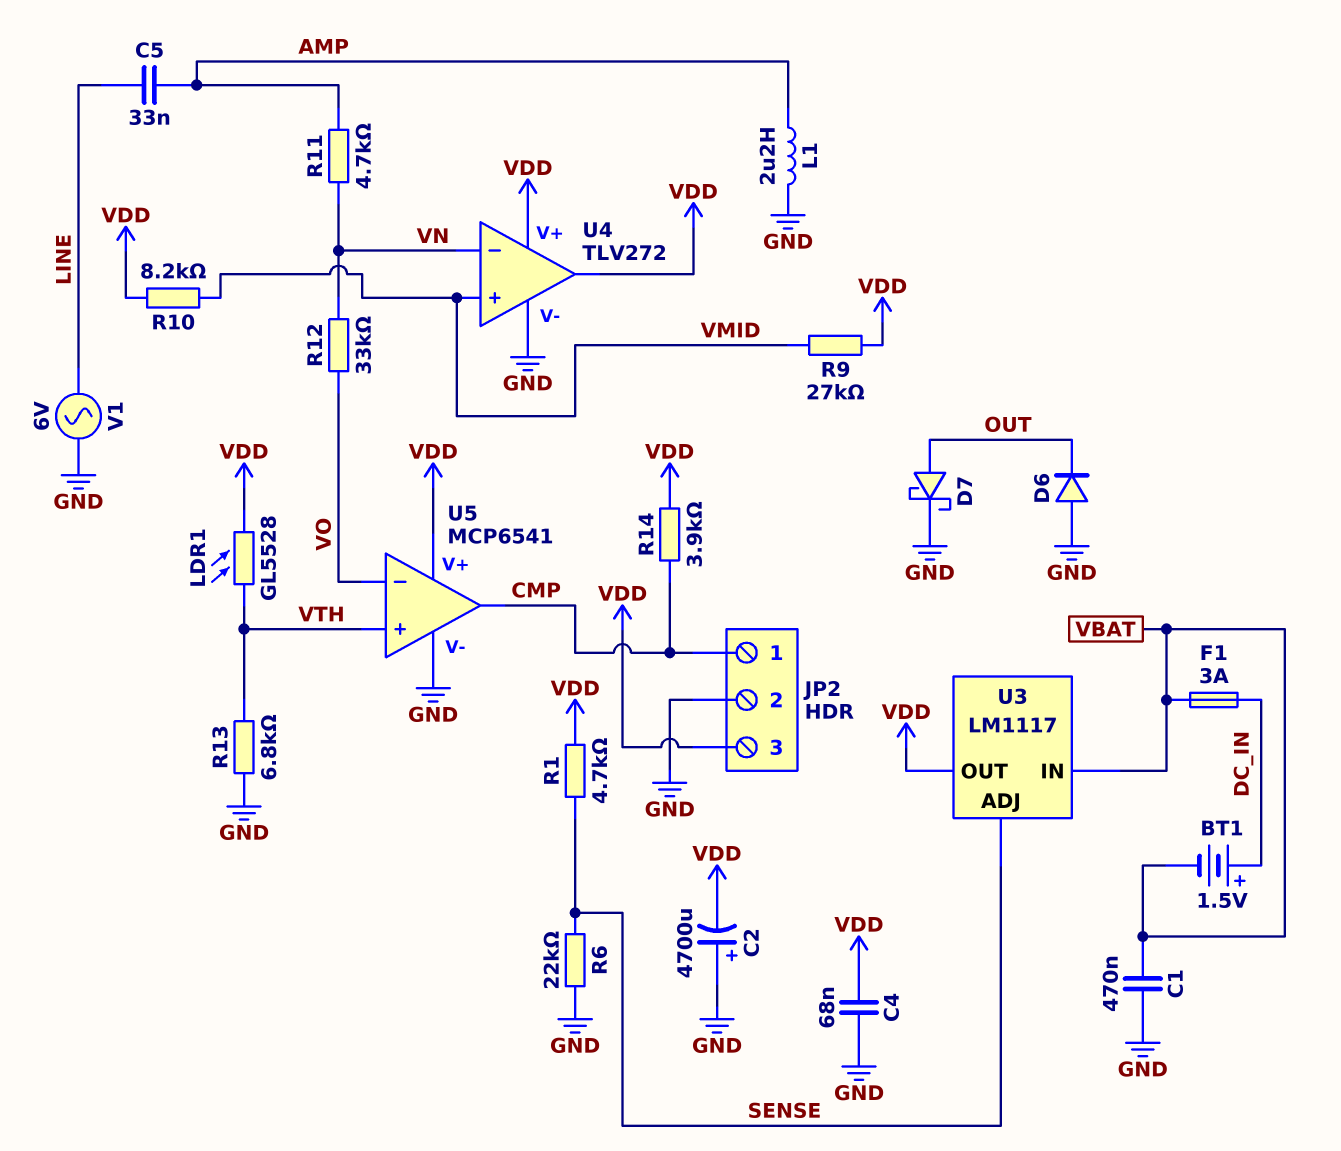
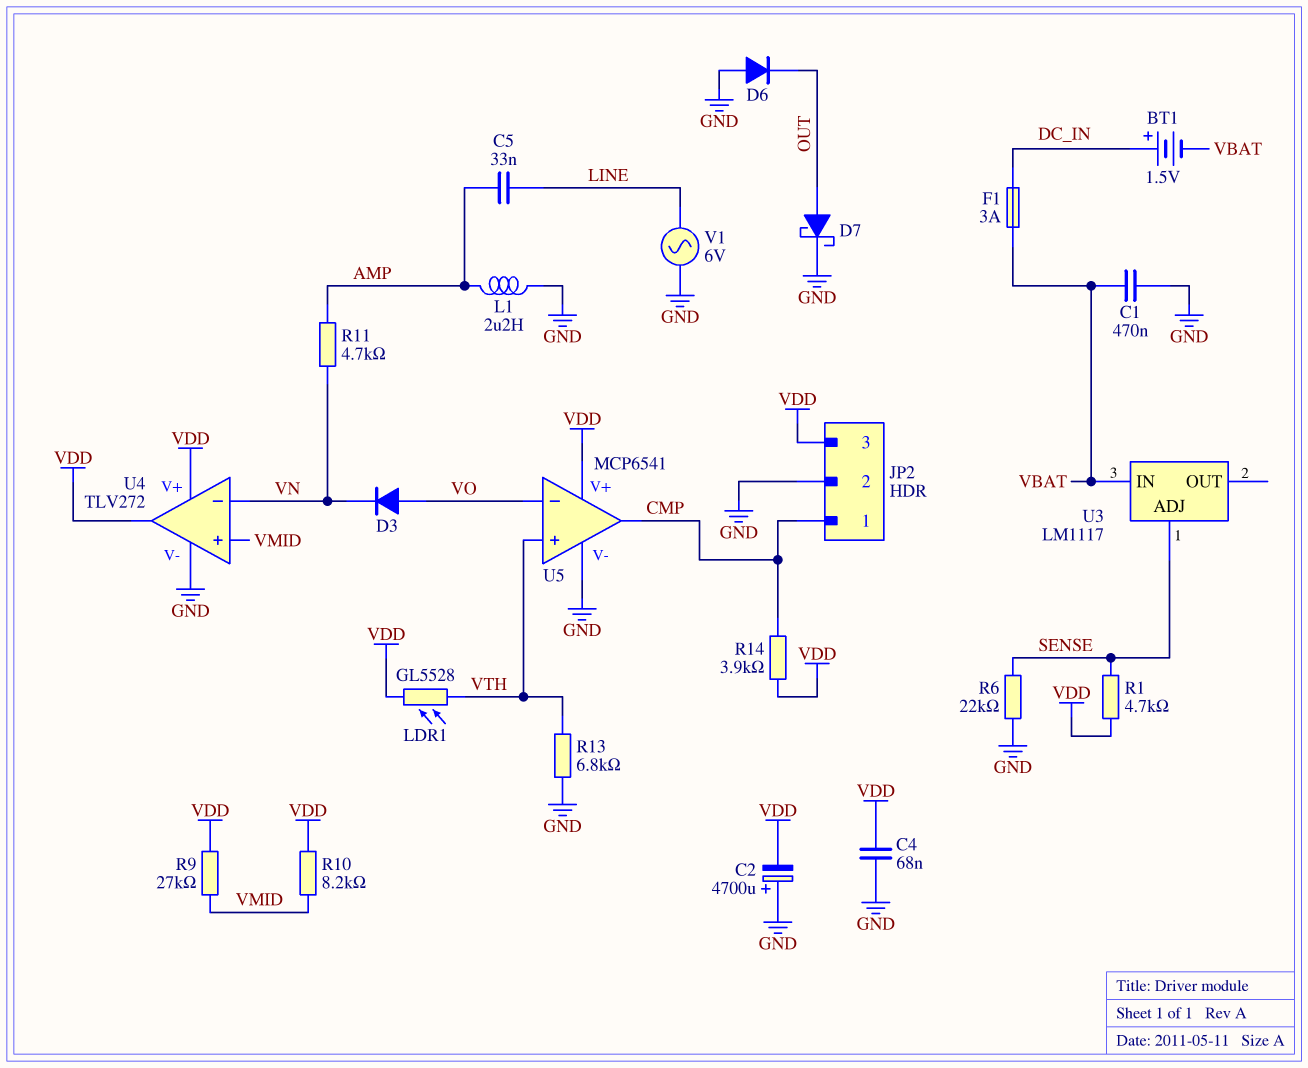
D3: none -> diode (A VO, K VN)
R12: 33k (VN, VO) -> none
U3 pin OUT: VDD -> none

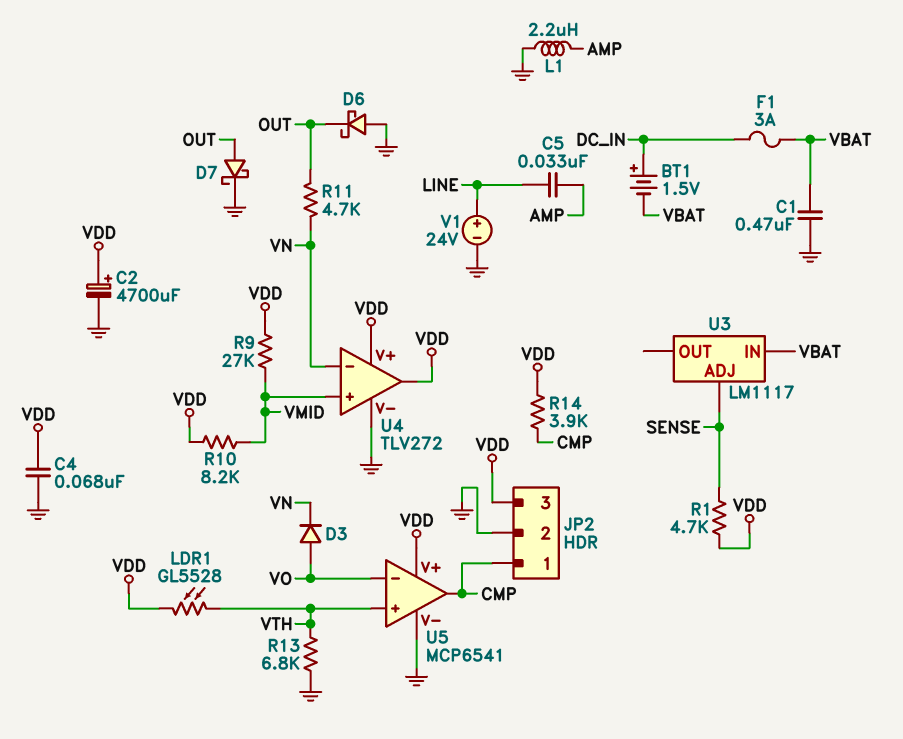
C2: 4700uF (plus GND, minus VDD) -> 4700uF (plus VDD, minus GND)
D6: diode (A GND, K OUT) -> schottky (A GND, K OUT)
R6: 22k (GND, SENSE) -> none
R11: 4.7k (AMP, VN) -> 4.7k (OUT, VN)
V1: AC 6V (GND, LINE) -> 24V (plus LINE, minus GND)

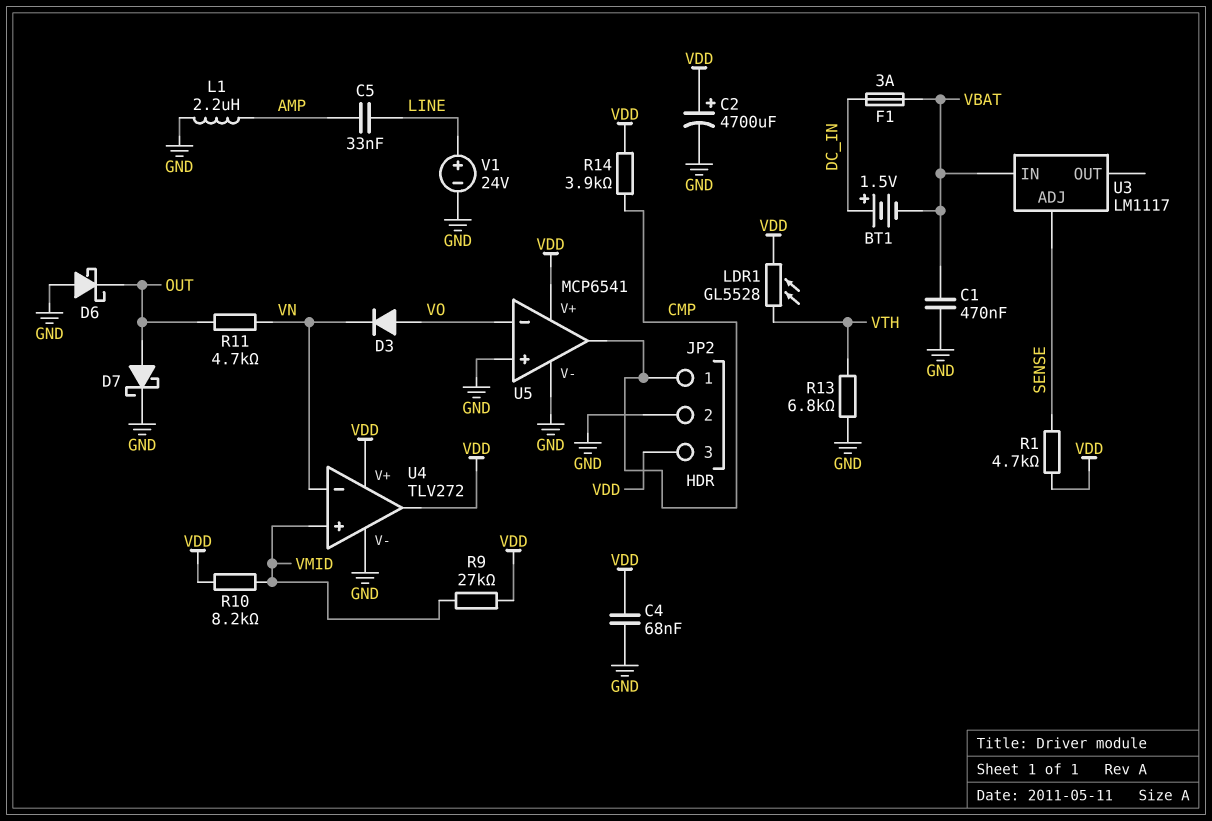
U5 pin in+: VTH -> GND

